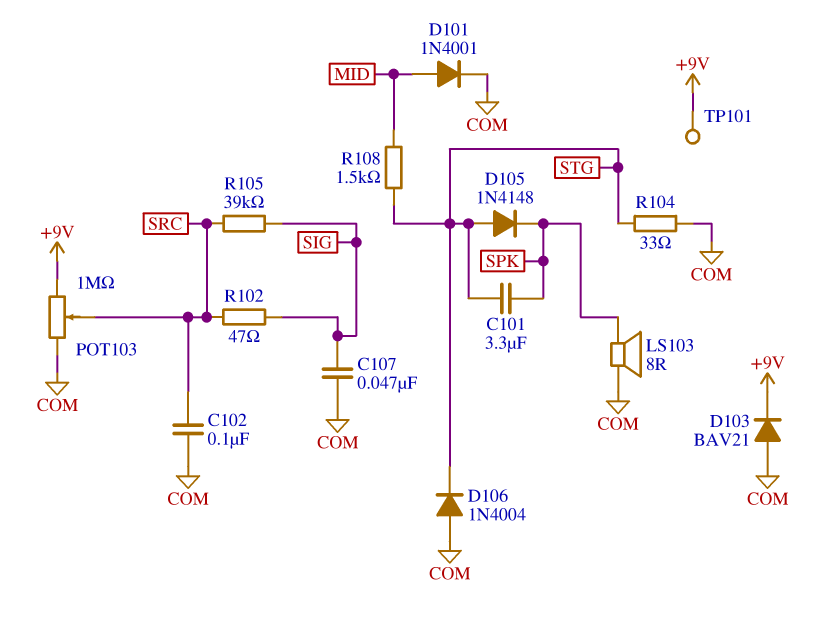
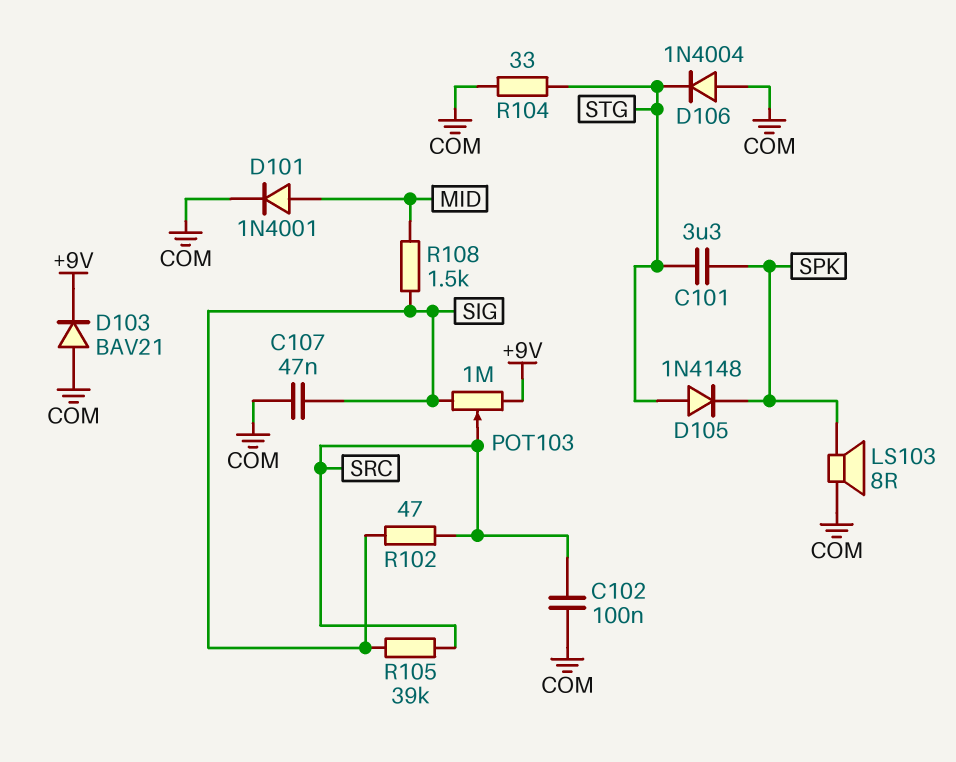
POT103: 1M (+9V, COM, wiper SRC) -> 1M (+9V, SIG, wiper SRC)
R108: 1.5k (MID, STG) -> 1.5k (MID, SIG)
TP101: test point (+9V) -> none

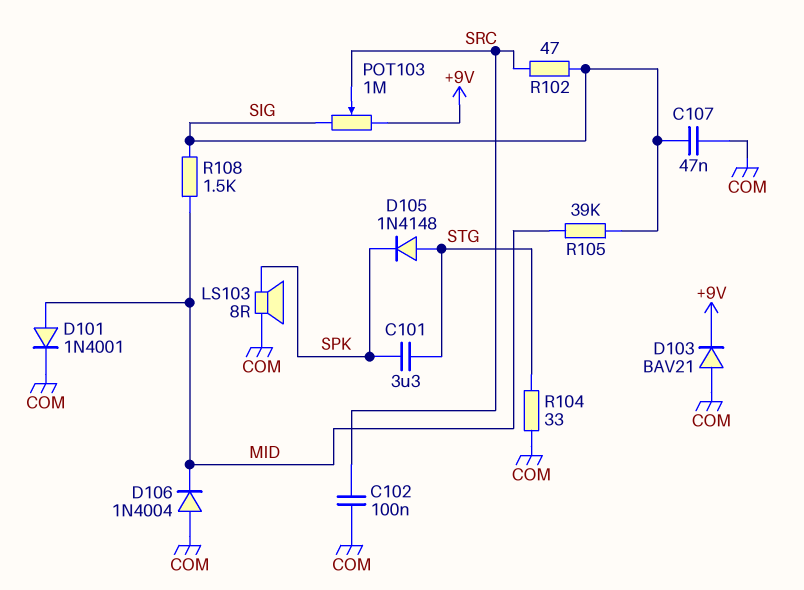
D106: diode 1N4004 (A COM, K STG) -> diode 1N4004 (A COM, K MID)
R105: 39k (SIG, SRC) -> 39k (MID, SIG)

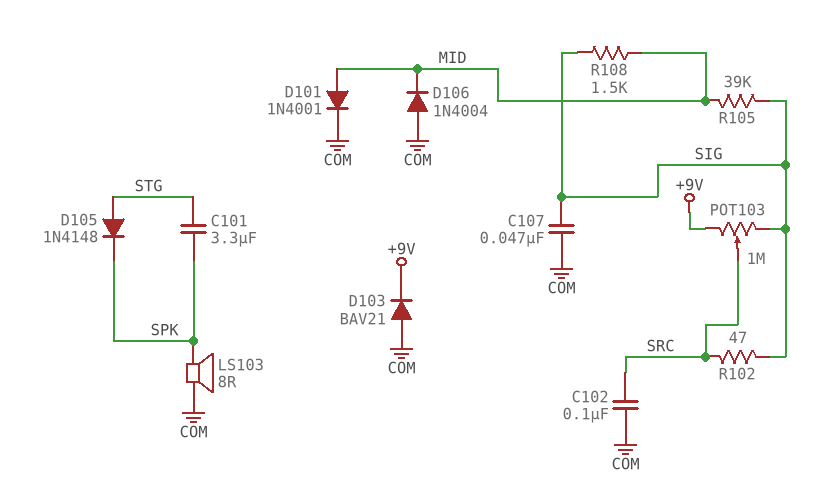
R104: 33 (COM, STG) -> none

